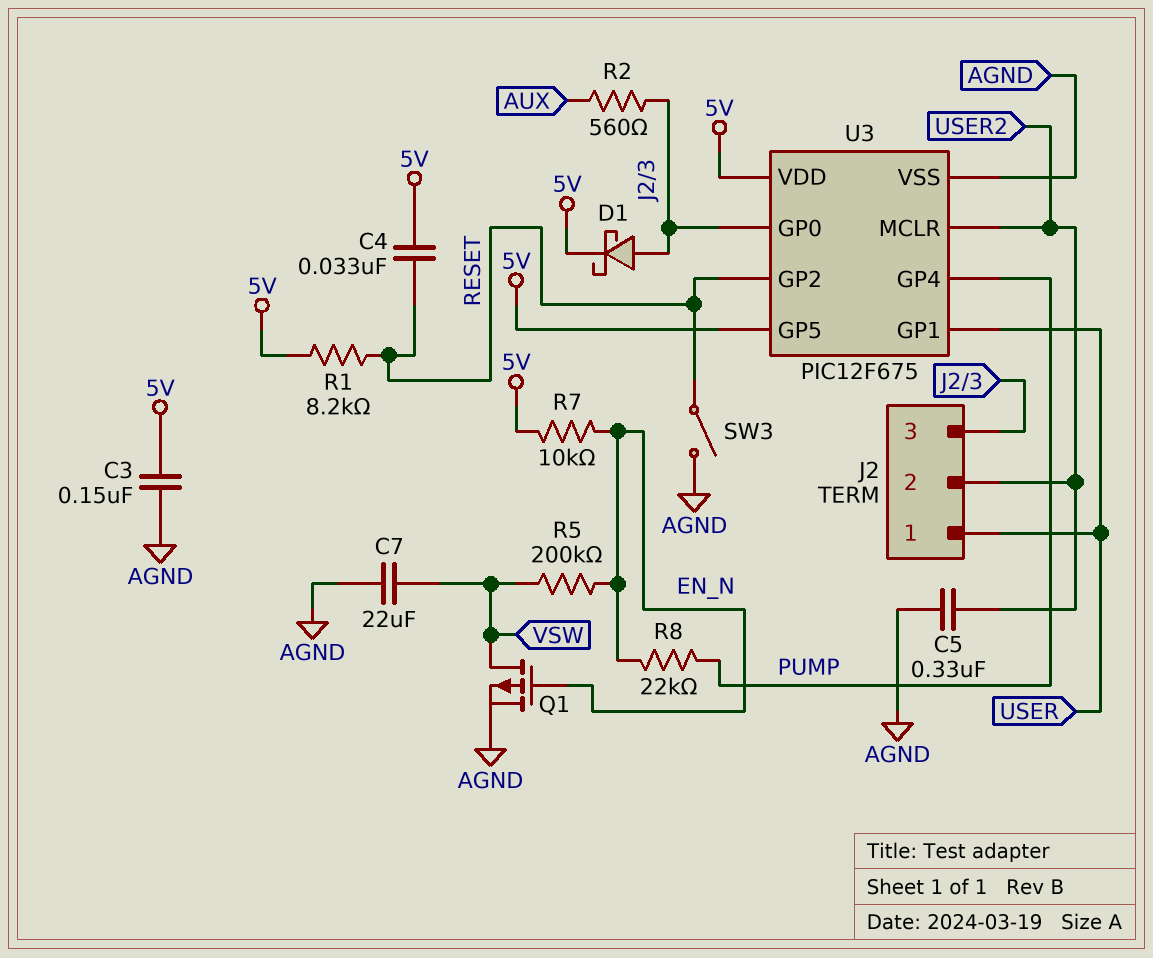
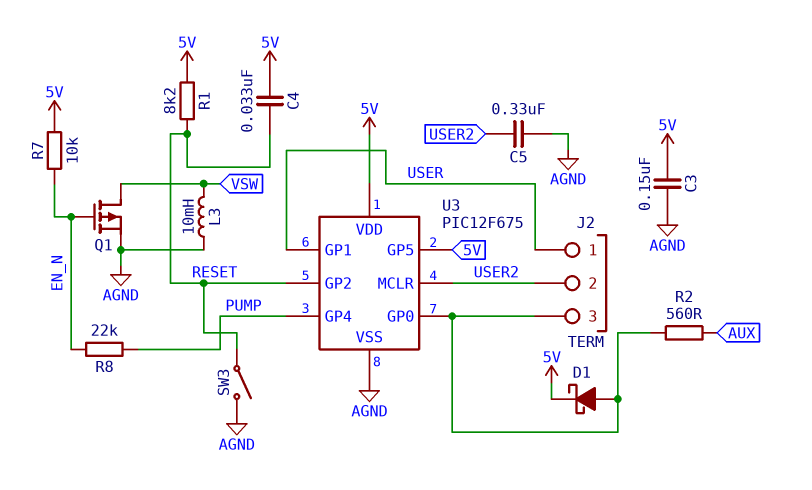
C7: 22uF (AGND, VSW) -> none
L3: none -> 10mH (AGND, VSW)
R5: 200k (EN_N, VSW) -> none

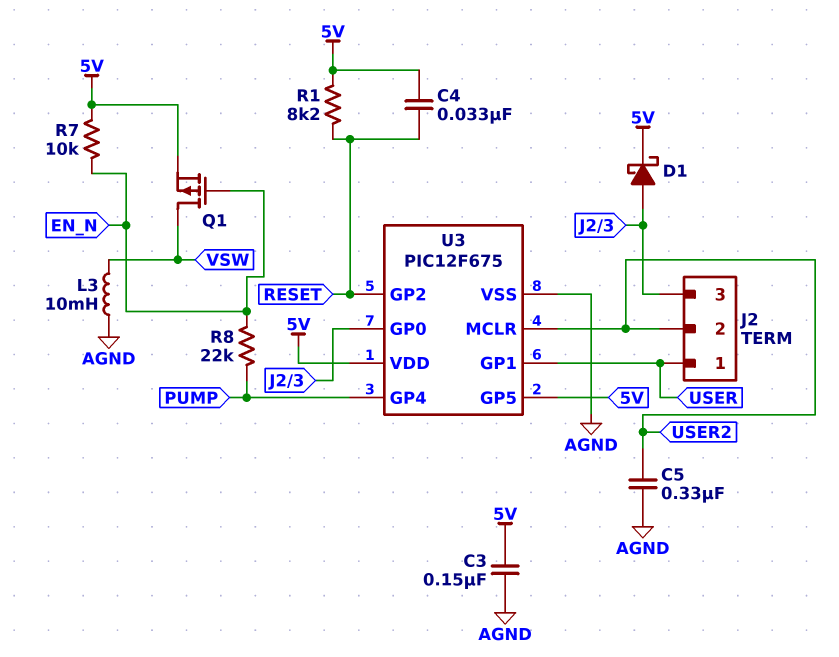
Q1: PMOS (G EN_N, D VSW, S AGND) -> PMOS (G EN_N, D VSW, S 5V)
R2: 560 (AUX, J2/3) -> none
SW3: switch (AGND, RESET) -> none

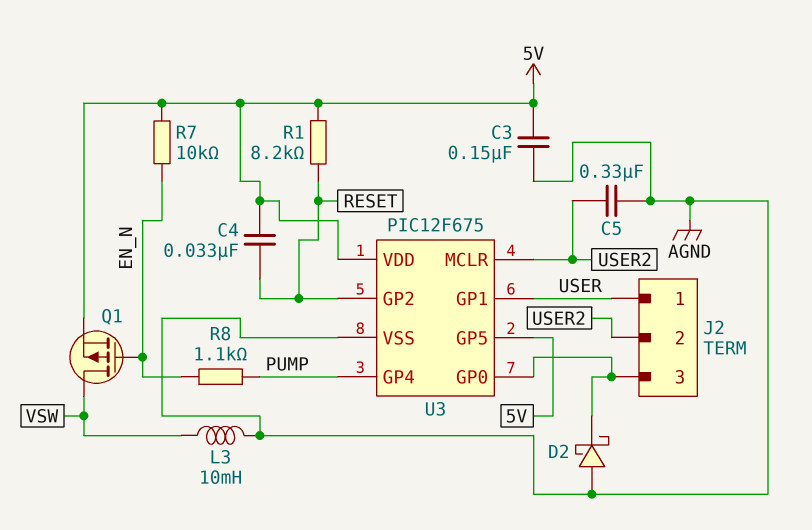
D1: schottky (A J2/3, K 5V) -> none
D2: none -> schottky (A AGND, K J2/3)
R8: 22k (EN_N, PUMP) -> 1.1k (EN_N, PUMP)

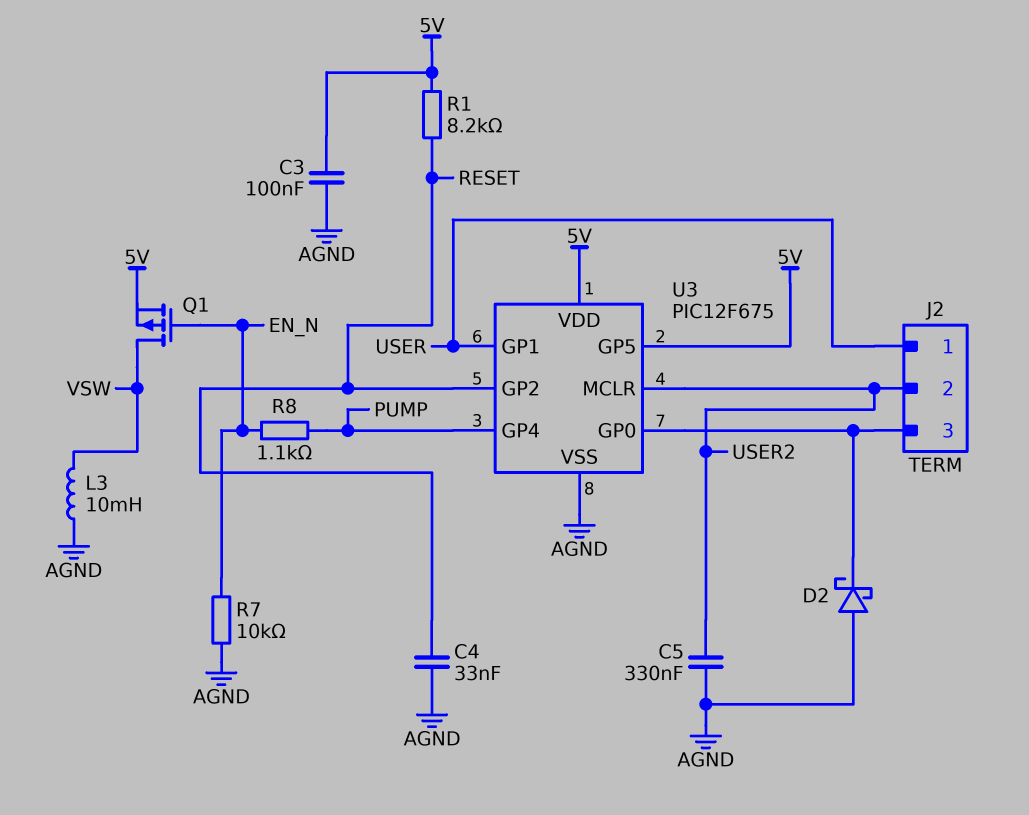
C3: 150nF (5V, AGND) -> 100nF (5V, AGND)
C4: 33nF (5V, RESET) -> 33nF (AGND, RESET)
R7: 10k (5V, EN_N) -> 10k (AGND, EN_N)

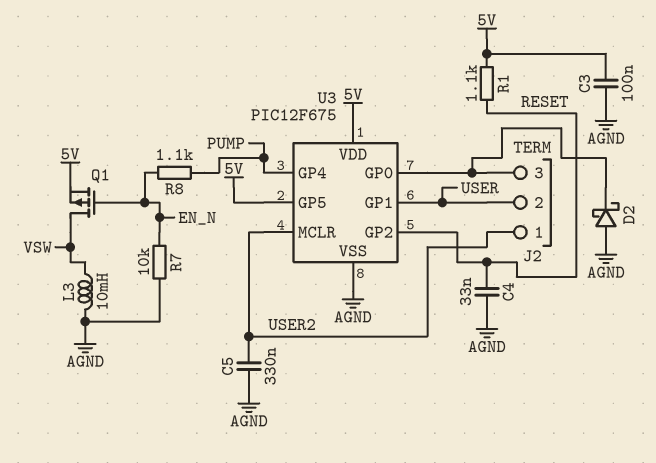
J2 pin 1: USER -> USER2
J2 pin 2: USER2 -> USER
R1: 8.2k (5V, RESET) -> 1.1k (5V, RESET)

